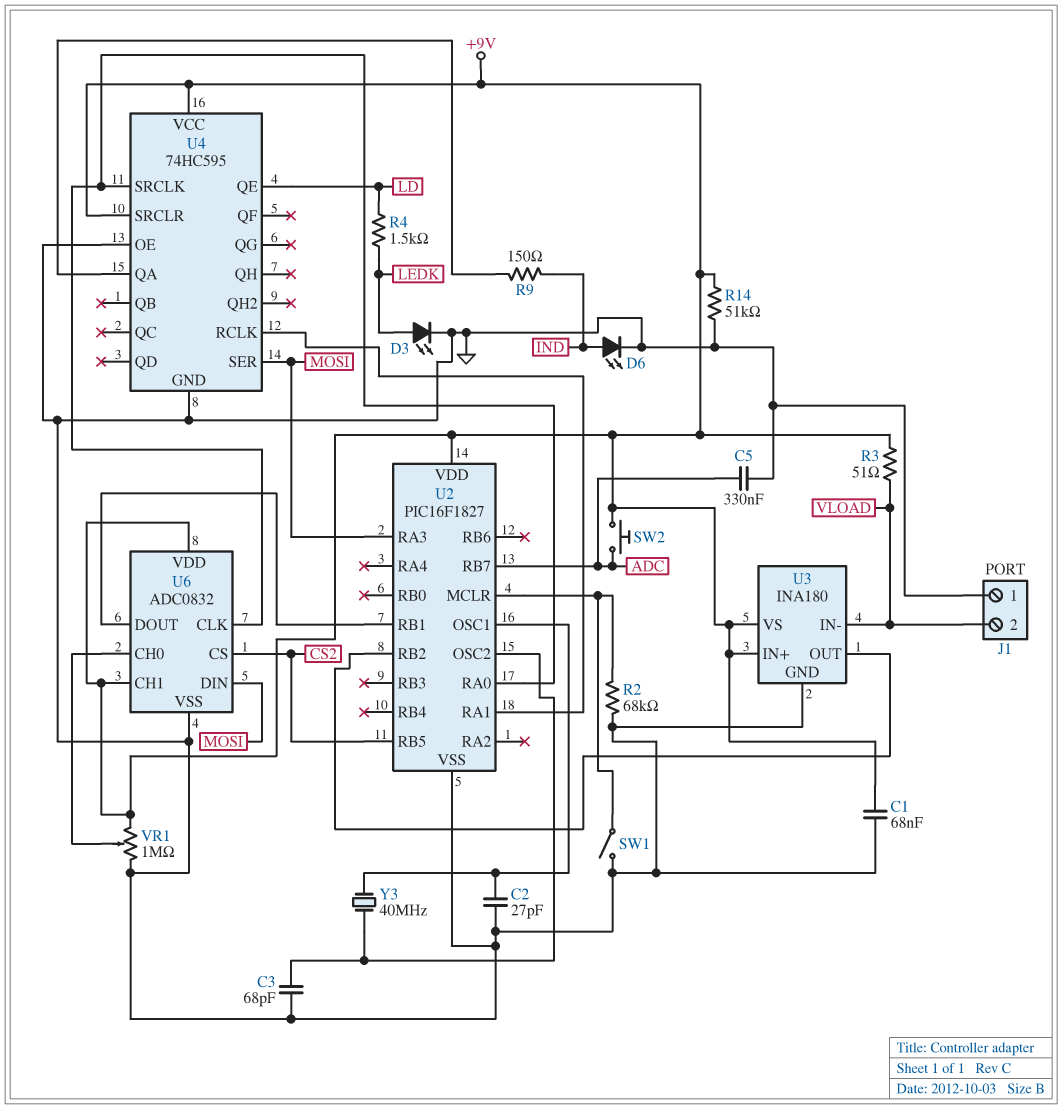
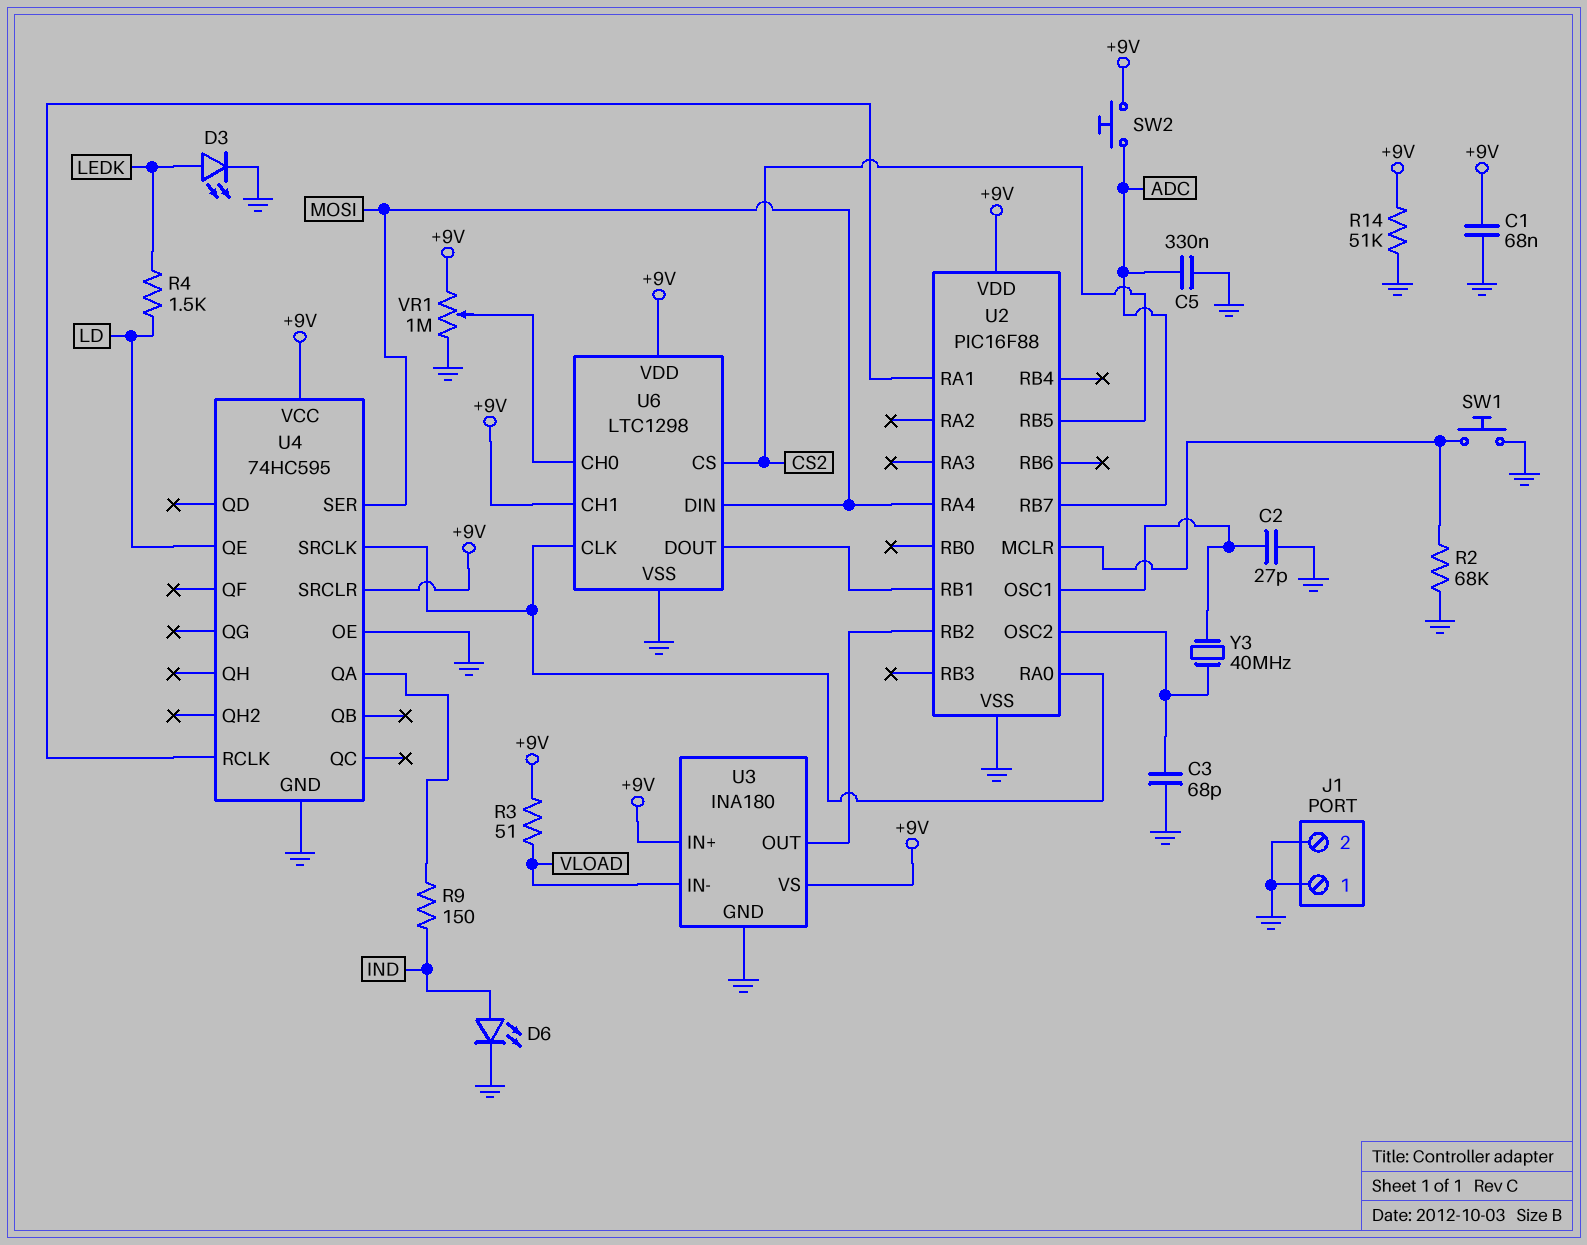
J1 pin 2: VLOAD -> GND
SW1: switch (GND, U2/MCLR) -> button (GND, U2/MCLR)
U2: PIC16F1827 -> PIC16F88
U2 pin RA3: MOSI -> none
U2 pin RA4: none -> MOSI
U6: ADC0832 -> LTC1298

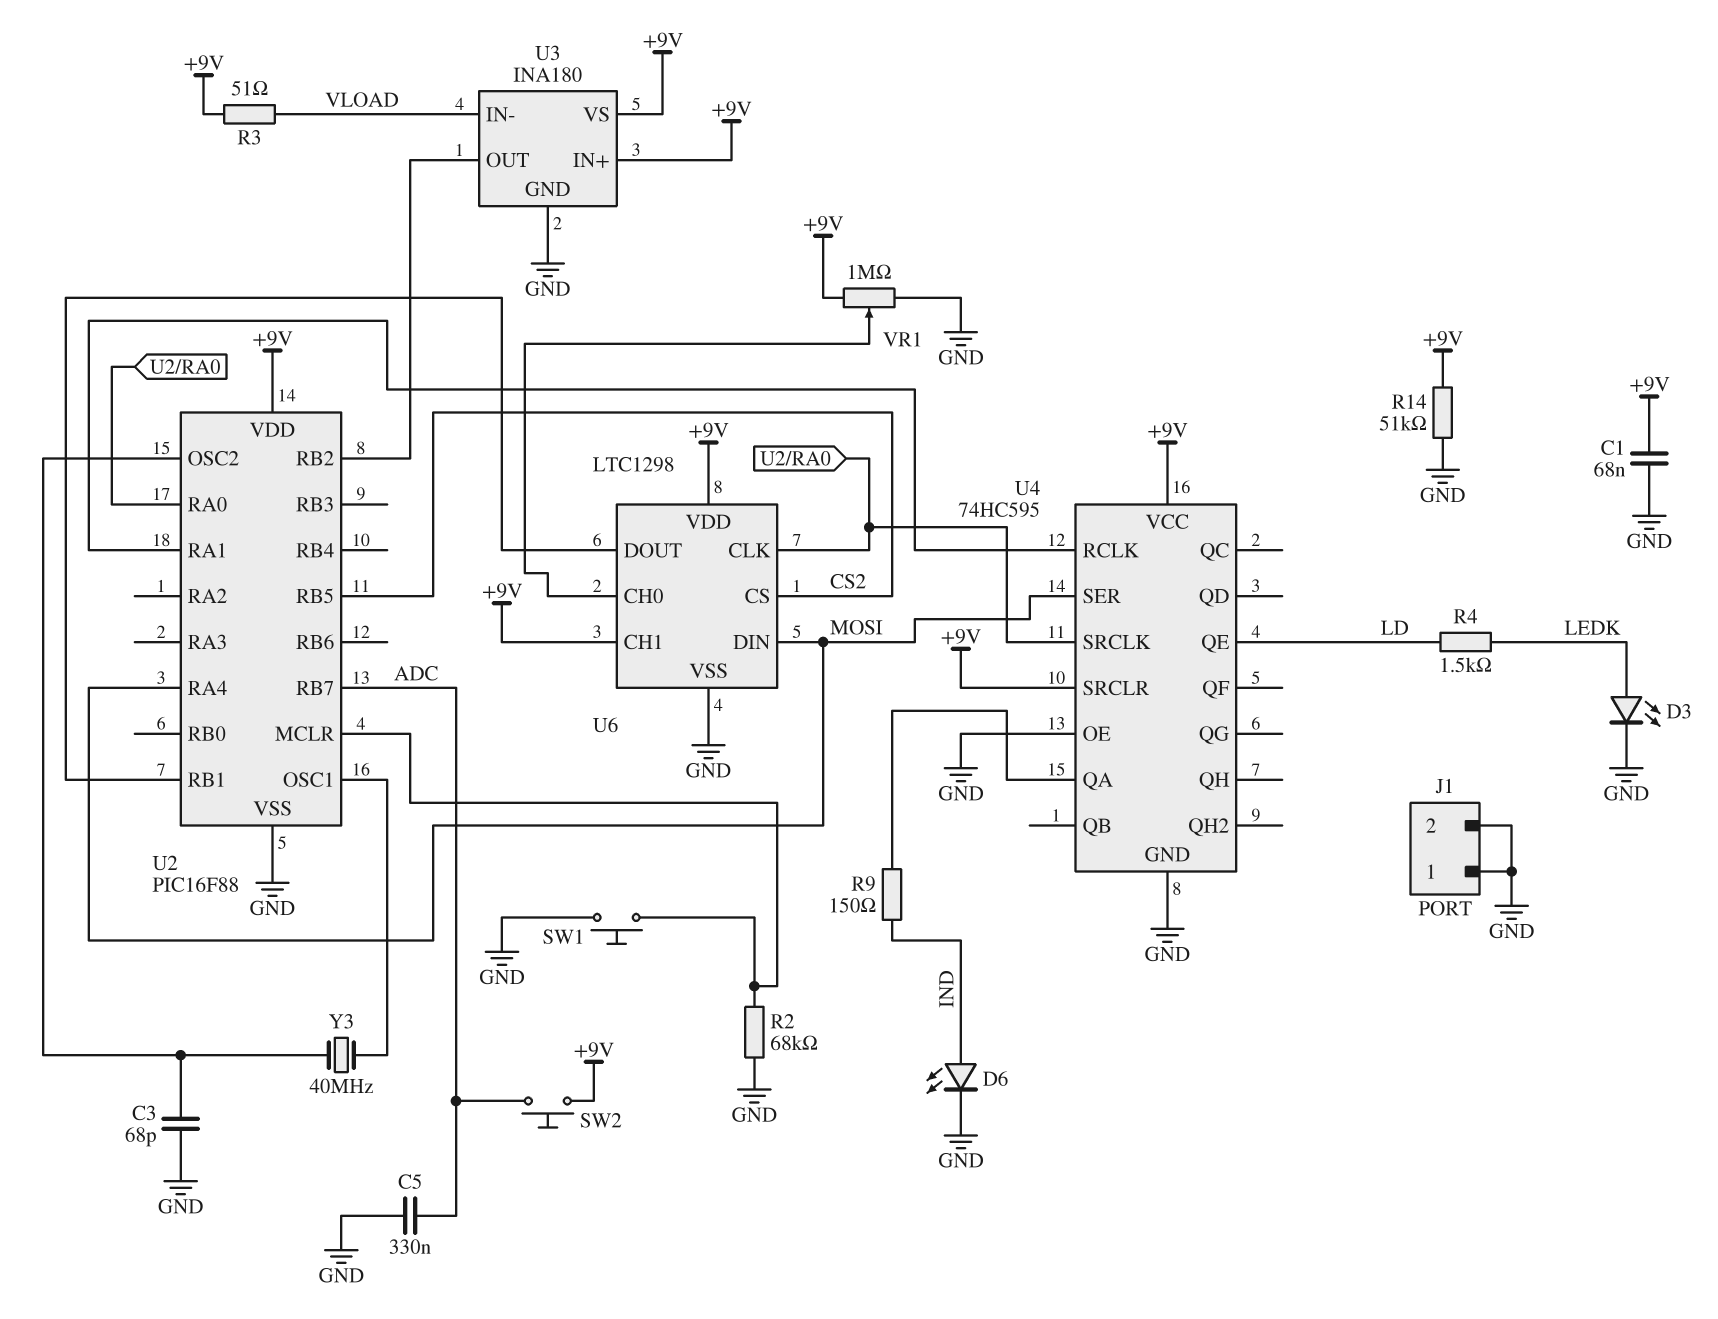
C2: 27pF (GND, U2/OSC1) -> none

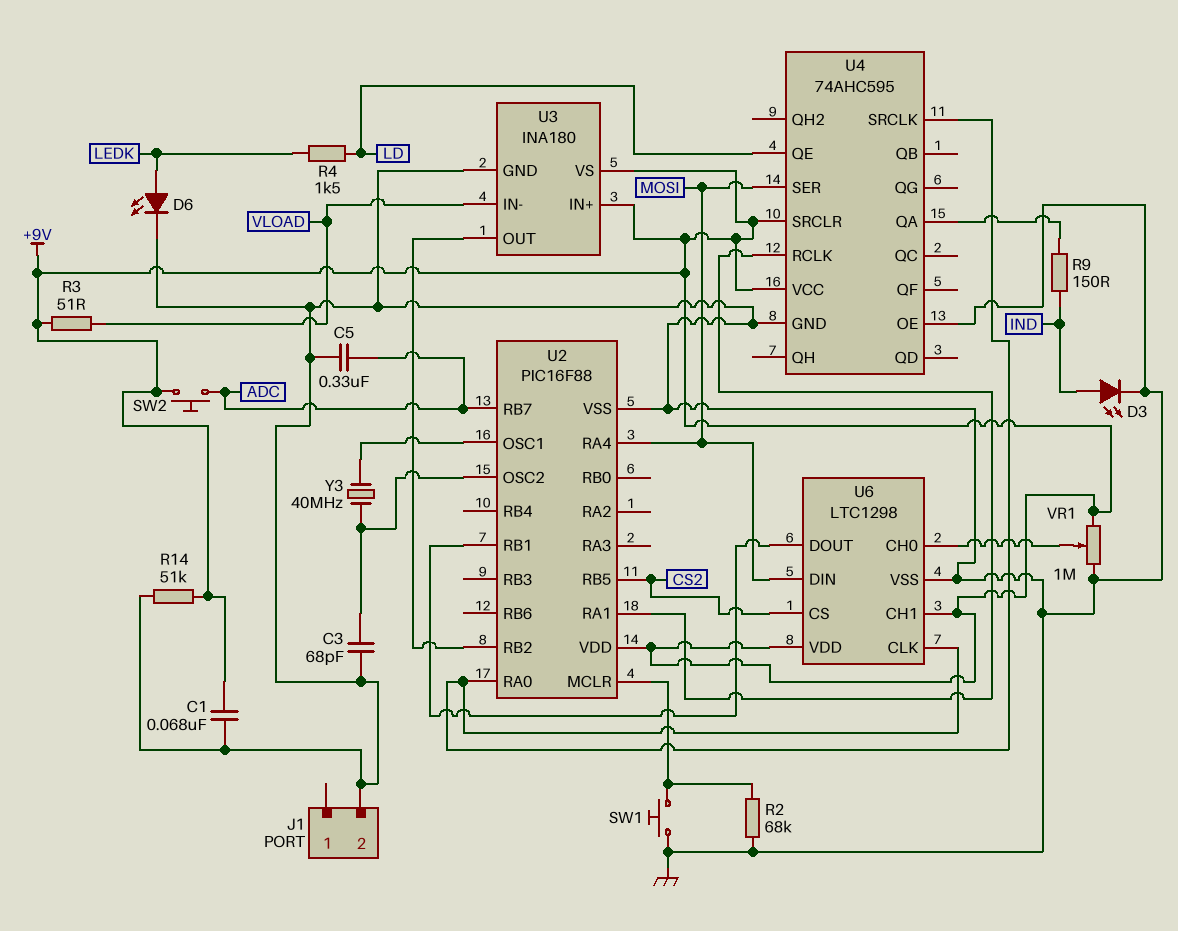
D3: LED (A LEDK, K GND) -> LED (A IND, K GND)
D6: LED (A IND, K GND) -> LED (A LEDK, K GND)
J1 pin 1: GND -> none
U4: 74HC595 -> 74AHC595

